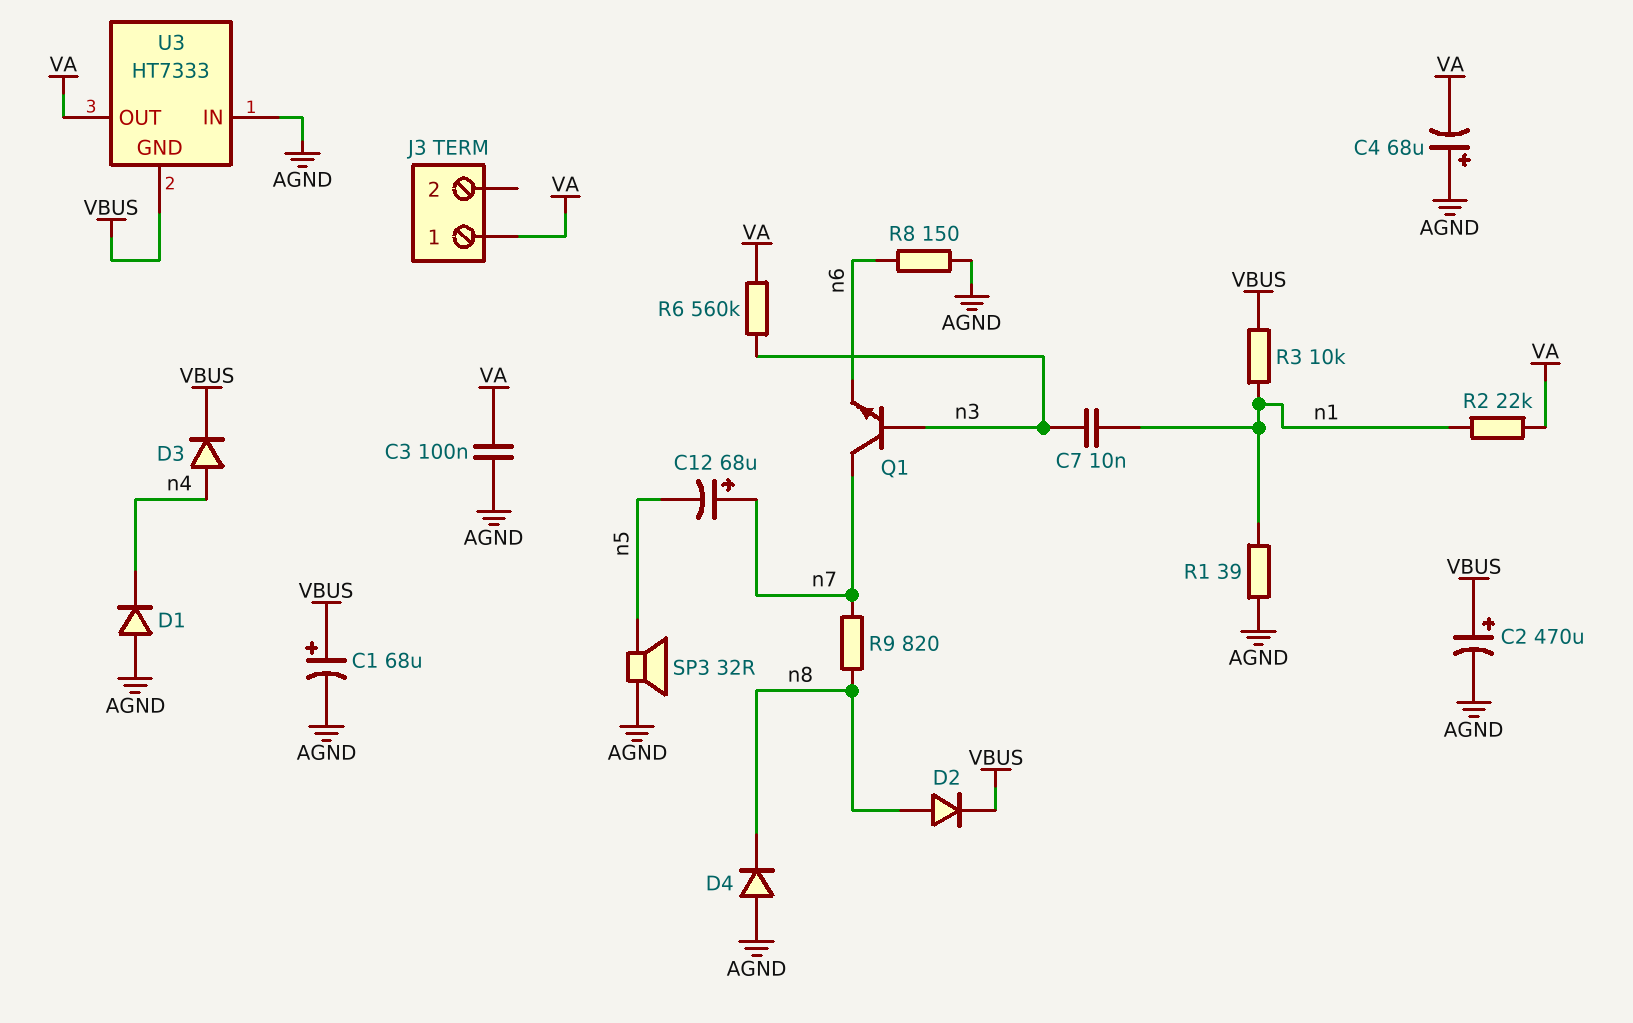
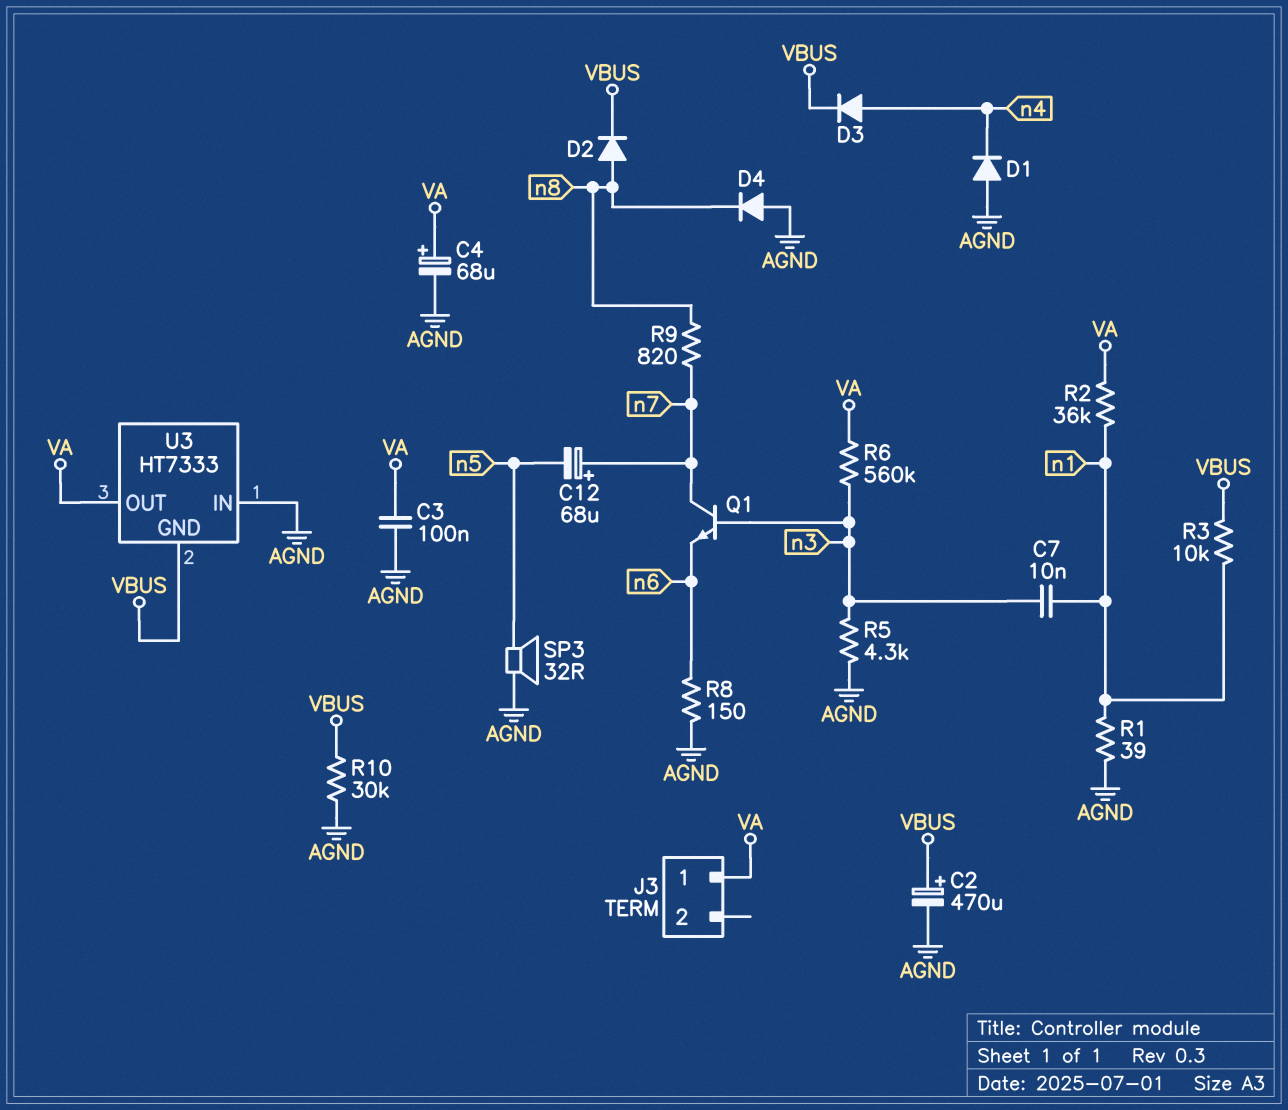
C1: 68uF (plus VBUS, minus AGND) -> none
C4: 68uF (plus AGND, minus VA) -> 68uF (plus VA, minus AGND)
R2: 22k (VA, n1) -> 36k (VA, n1)
R5: none -> 4.3k (AGND, n3)
R10: none -> 30k (AGND, VBUS)

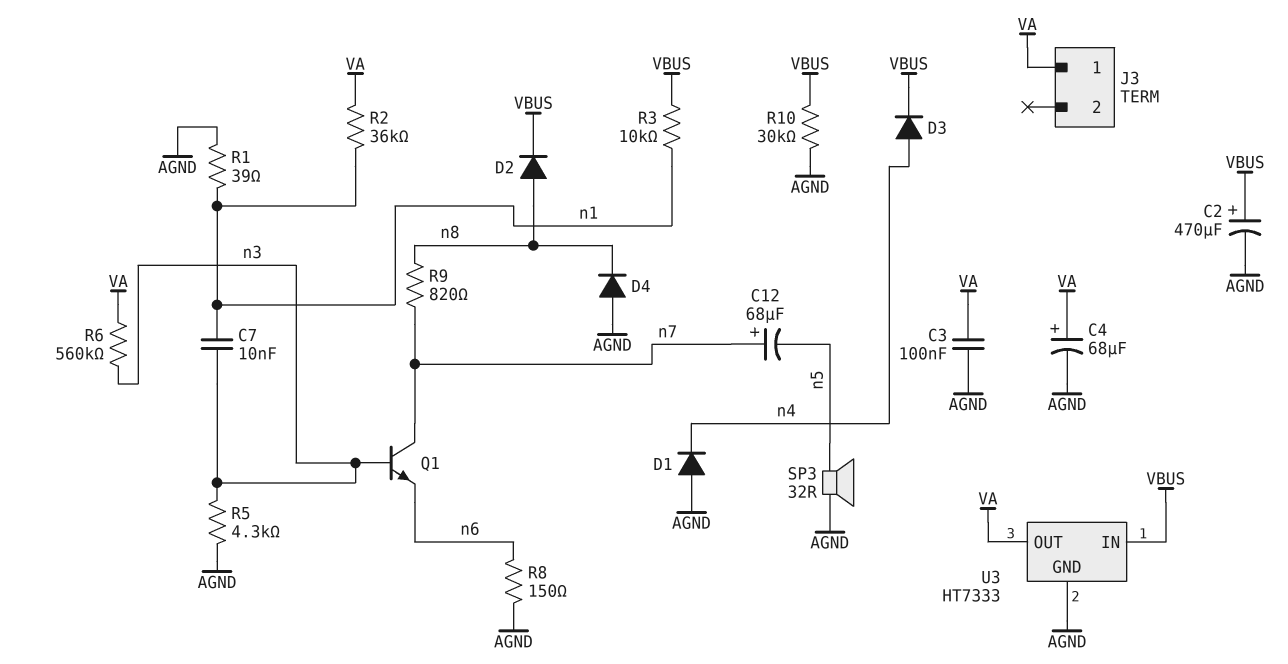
U3 pin GND: VBUS -> AGND
U3 pin IN: AGND -> VBUS

